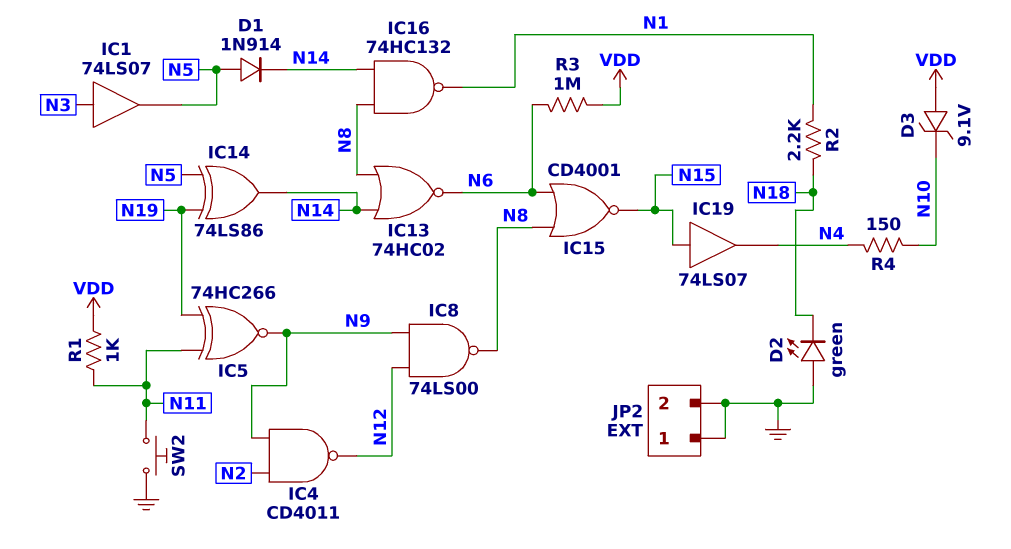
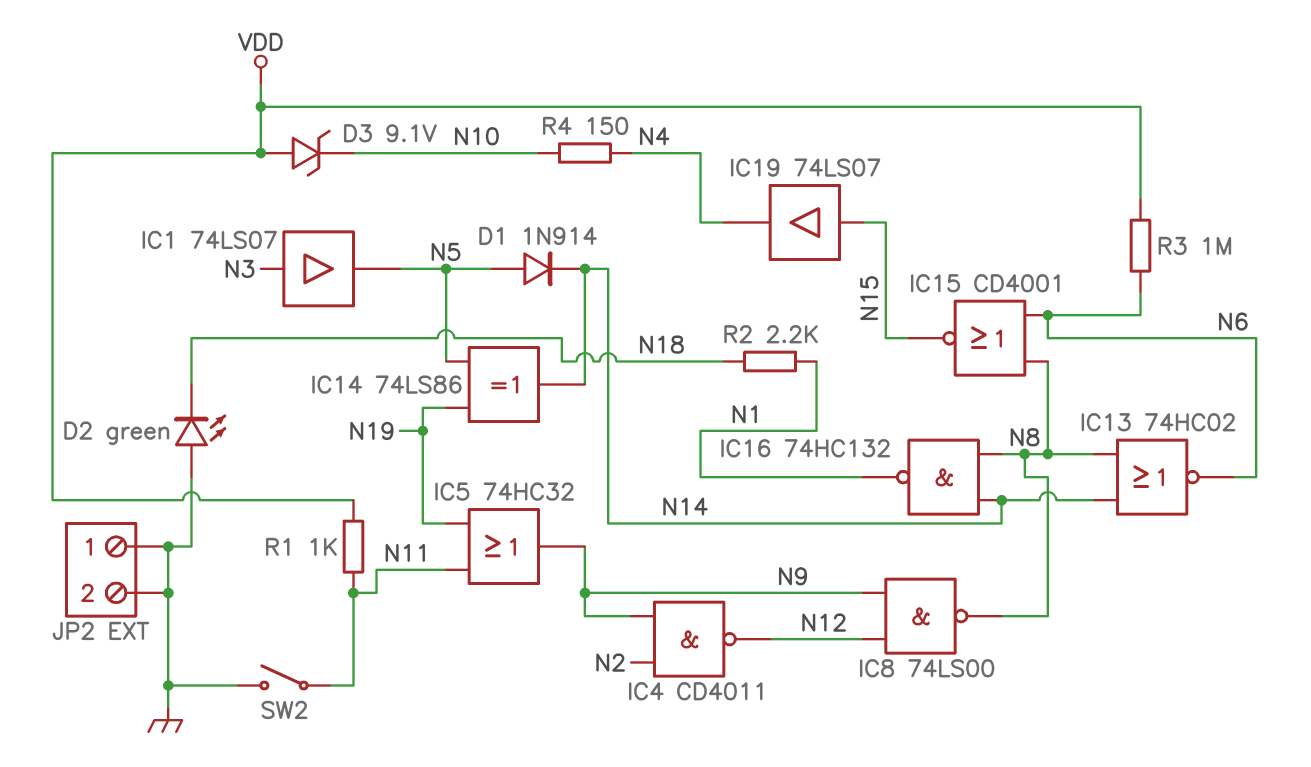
IC5: XNOR 74HC266 (in N11, in N19, out N9) -> OR 74HC32 (in N11, in N19, out N9)
SW2: button (GND, N11) -> switch (GND, N11)

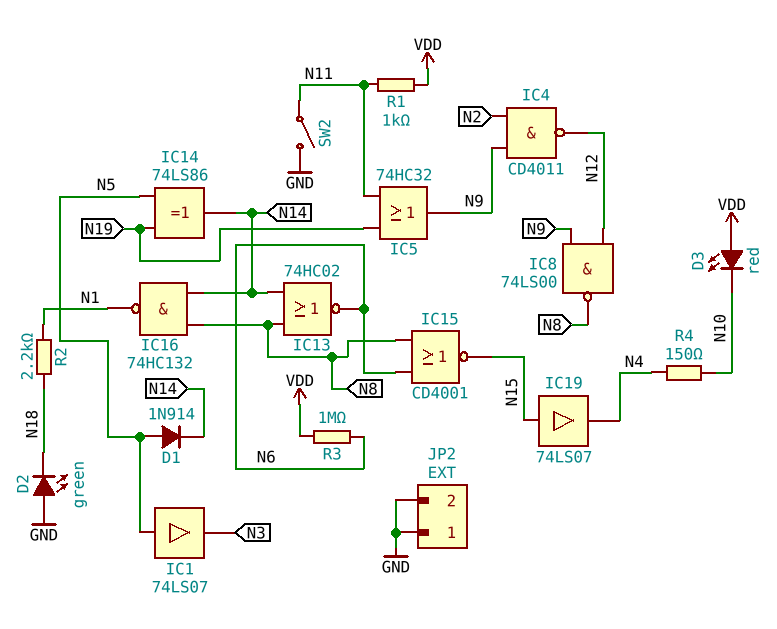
D3: zener 9.1V (A VDD, K N10) -> LED red (A VDD, K N10)
IC1: buffer 74LS07 (in N3, out N5) -> buffer 74LS07 (in N5, out N3)

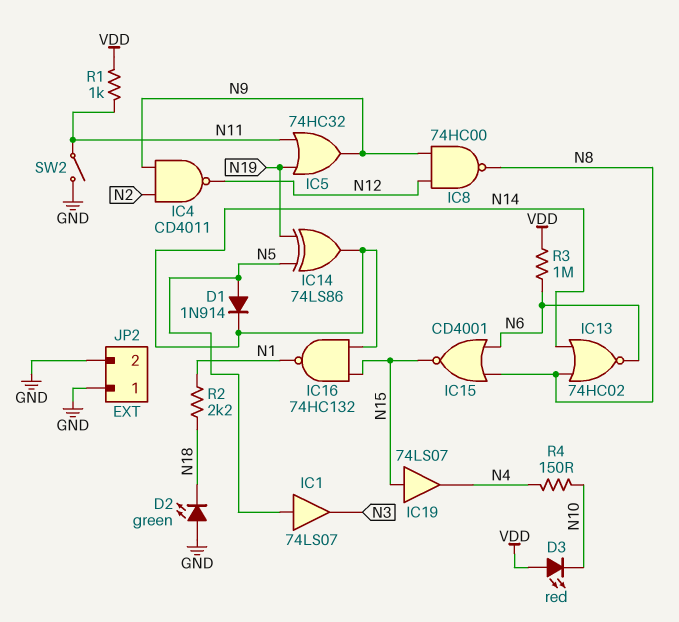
IC8: NAND 74LS00 (in N9, in N12, out N8) -> NAND 74HC00 (in N9, in N12, out N8)
IC16: NAND 74HC132 (in N8, in N14, out N1) -> NAND 74HC132 (in N14, in N15, out N1)

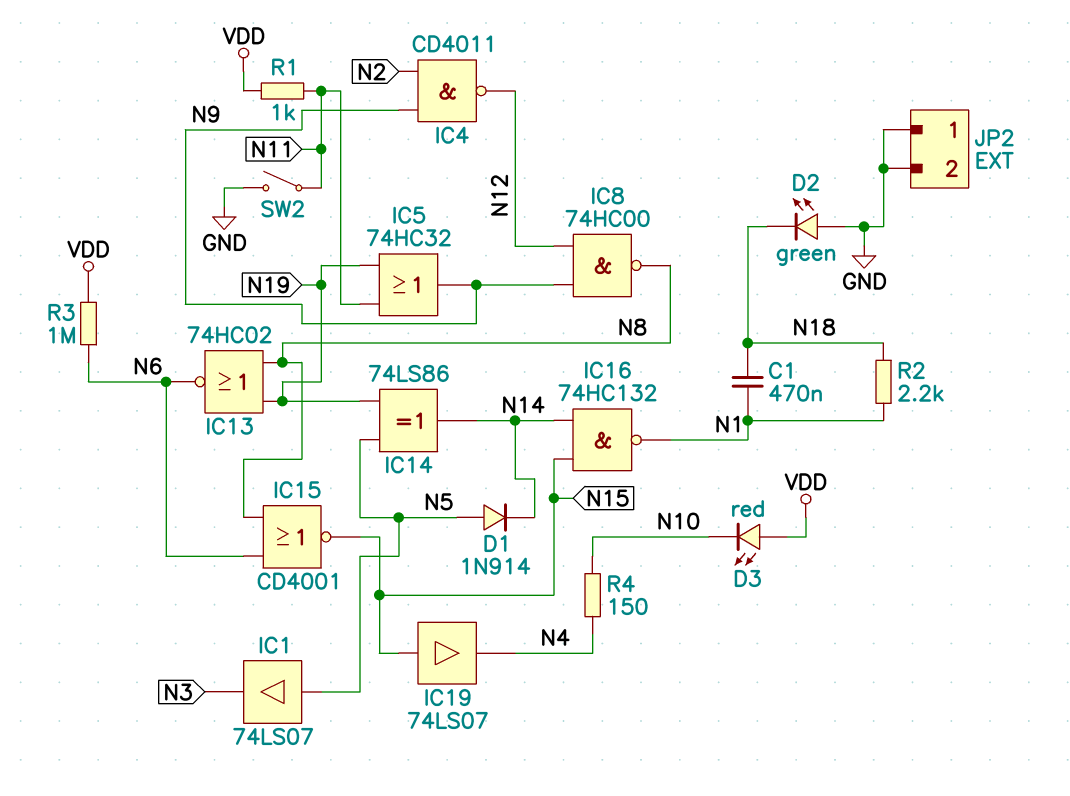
C1: none -> 470nF (N1, N18)
IC13: NOR 74HC02 (in N8, in N14, out N6) -> NOR 74HC02 (in N8, in N19, out N6)

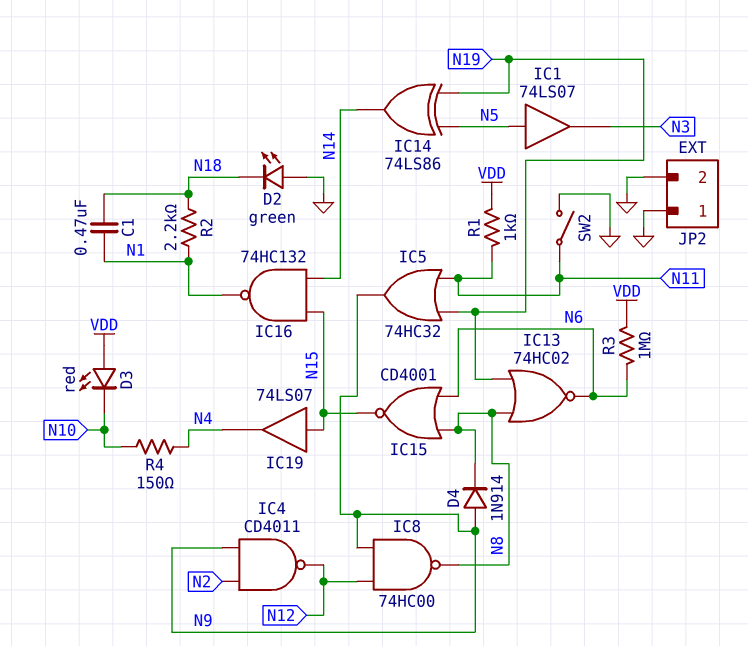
D1: diode 1N914 (A N5, K N14) -> none
D4: none -> diode 1N914 (A N9, K N8)

